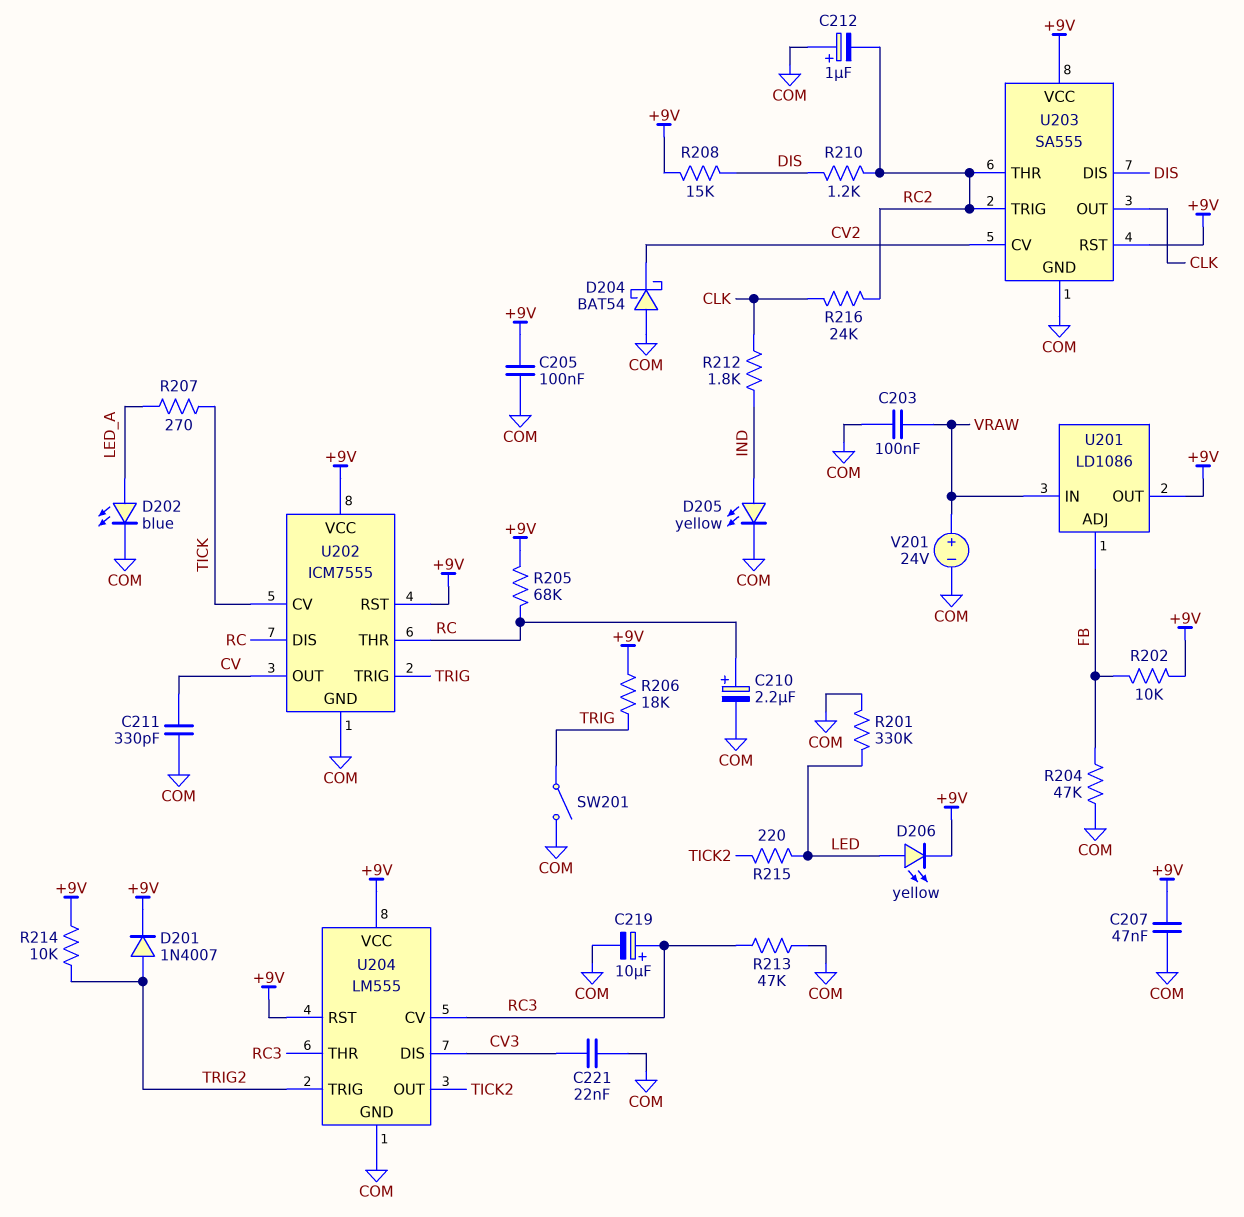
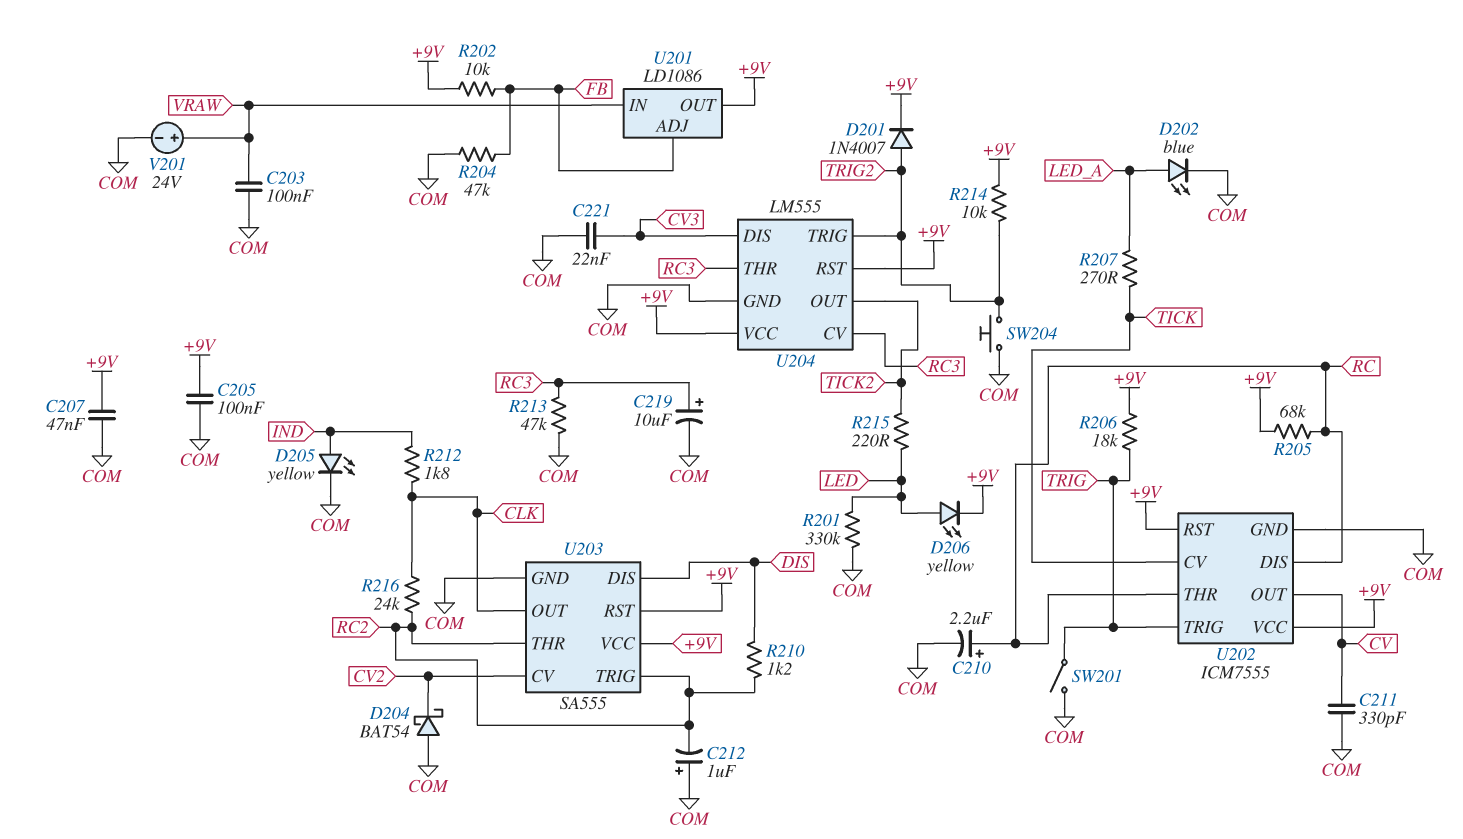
R208: 15k (+9V, DIS) -> none
SW204: none -> button (COM, TRIG2)

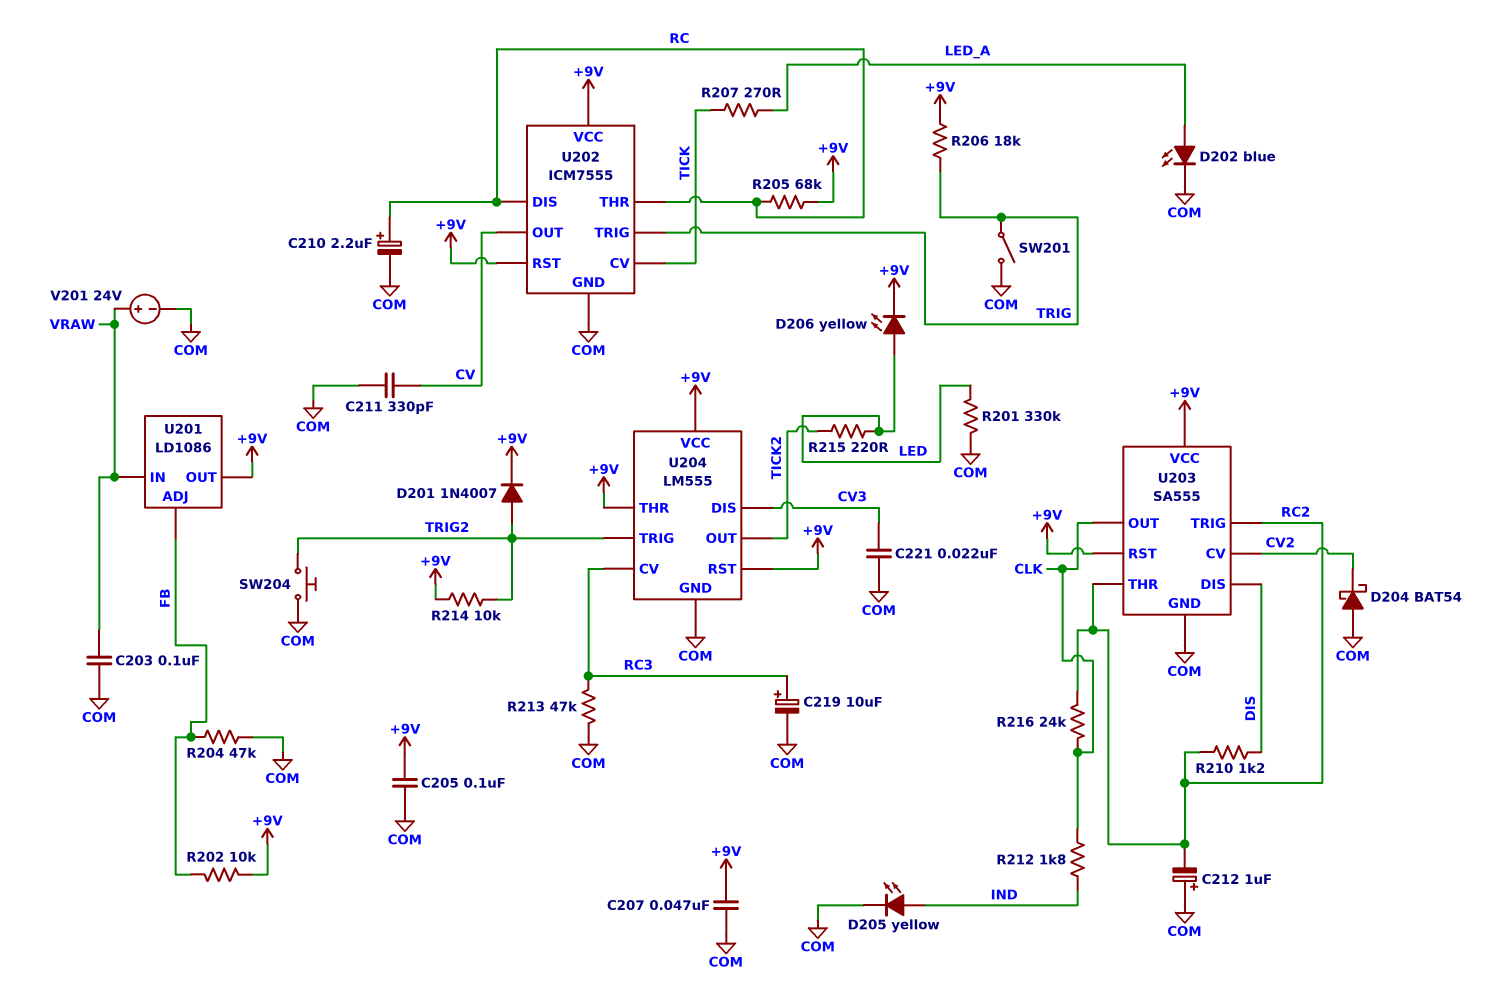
U204 pin THR: RC3 -> +9V

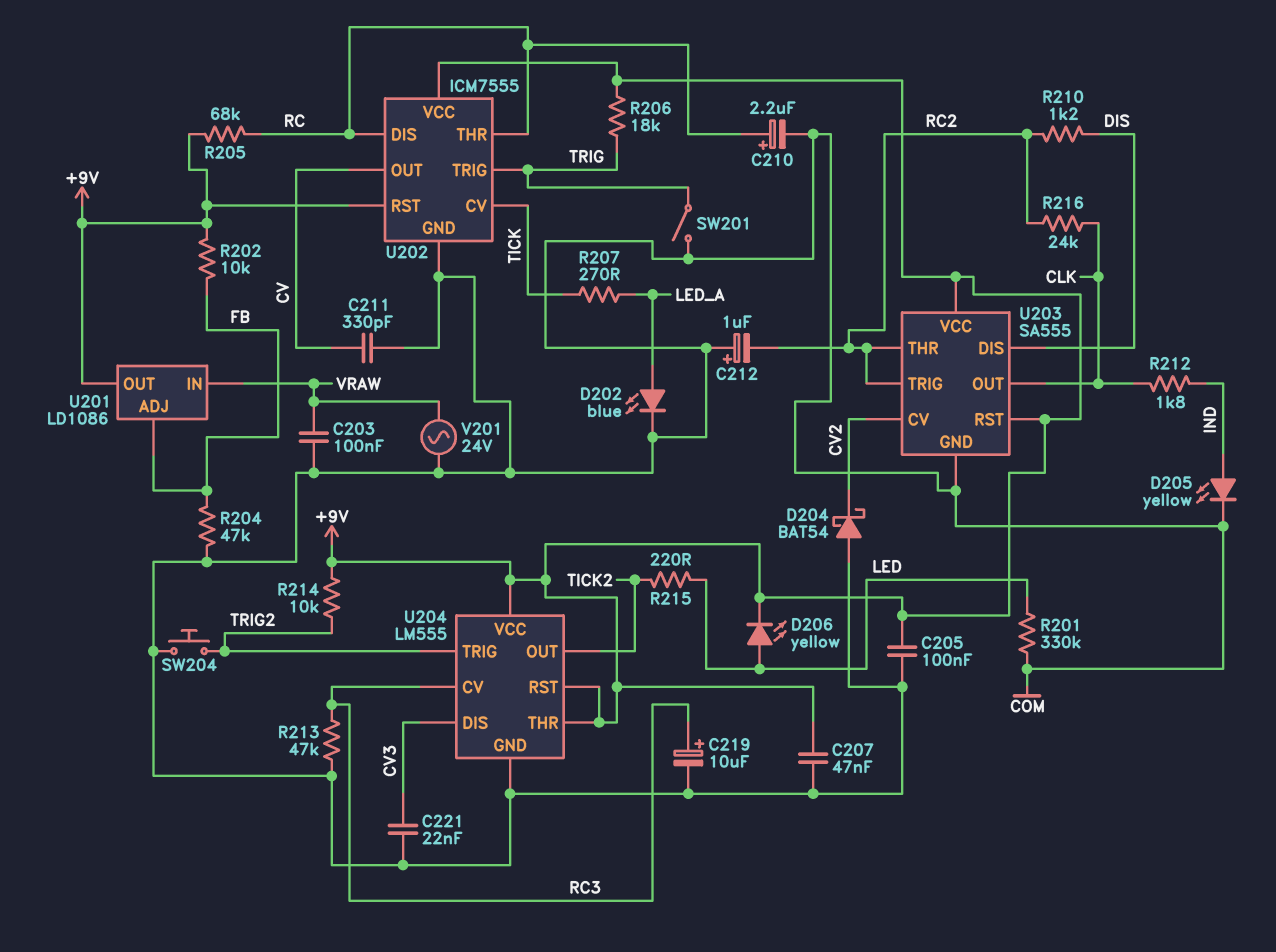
D201: diode 1N4007 (A TRIG2, K +9V) -> none
V201: 24V (plus VRAW, minus COM) -> AC 24V (COM, VRAW)

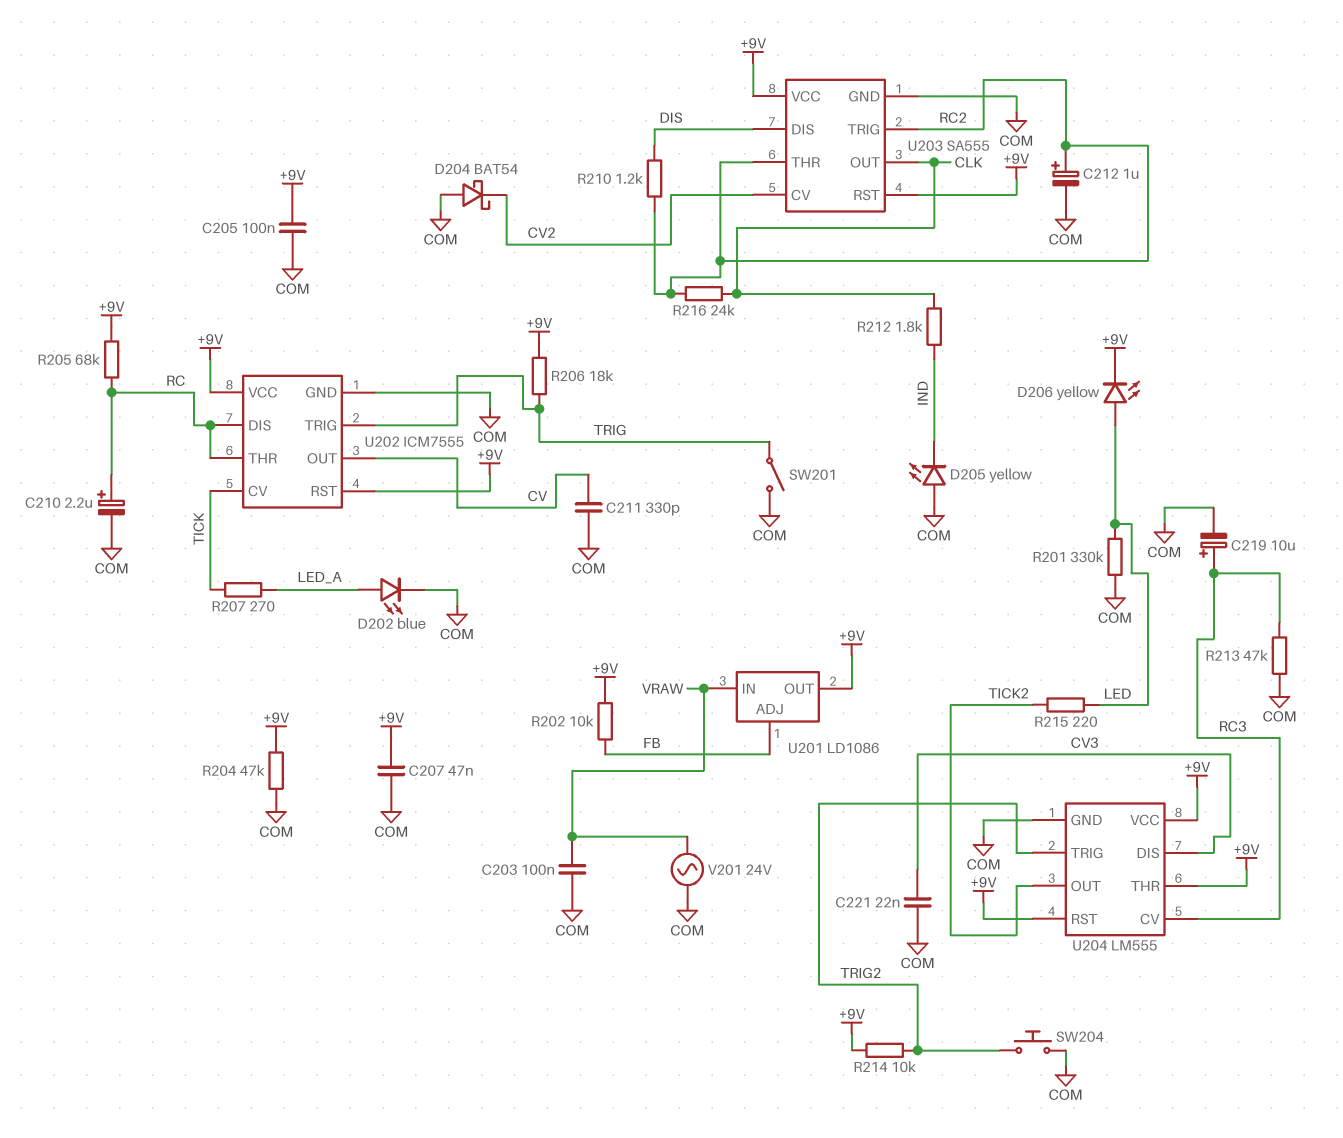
C212: 1uF (plus COM, minus RC2) -> 1uF (plus RC2, minus COM)
D205: LED yellow (A IND, K COM) -> LED yellow (A COM, K IND)
R204: 47k (COM, FB) -> 47k (+9V, COM)

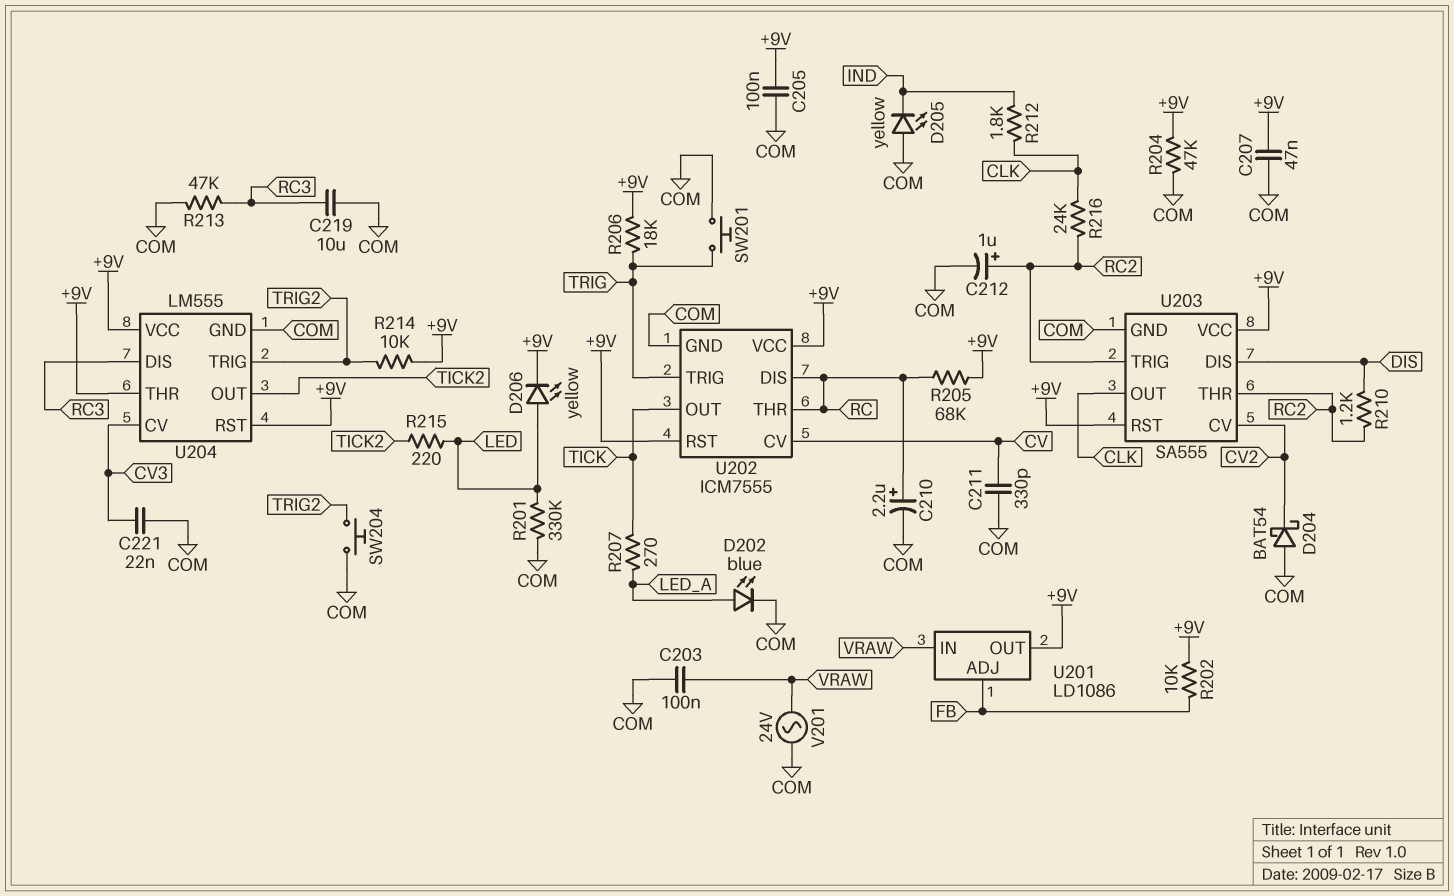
C219: 10uF (plus RC3, minus COM) -> 10uF (COM, RC3)
SW201: switch (COM, TRIG) -> button (COM, TRIG)
U202 pin CV: TICK -> CV
U202 pin OUT: CV -> TICK
U204 pin CV: RC3 -> CV3
U204 pin DIS: CV3 -> RC3

